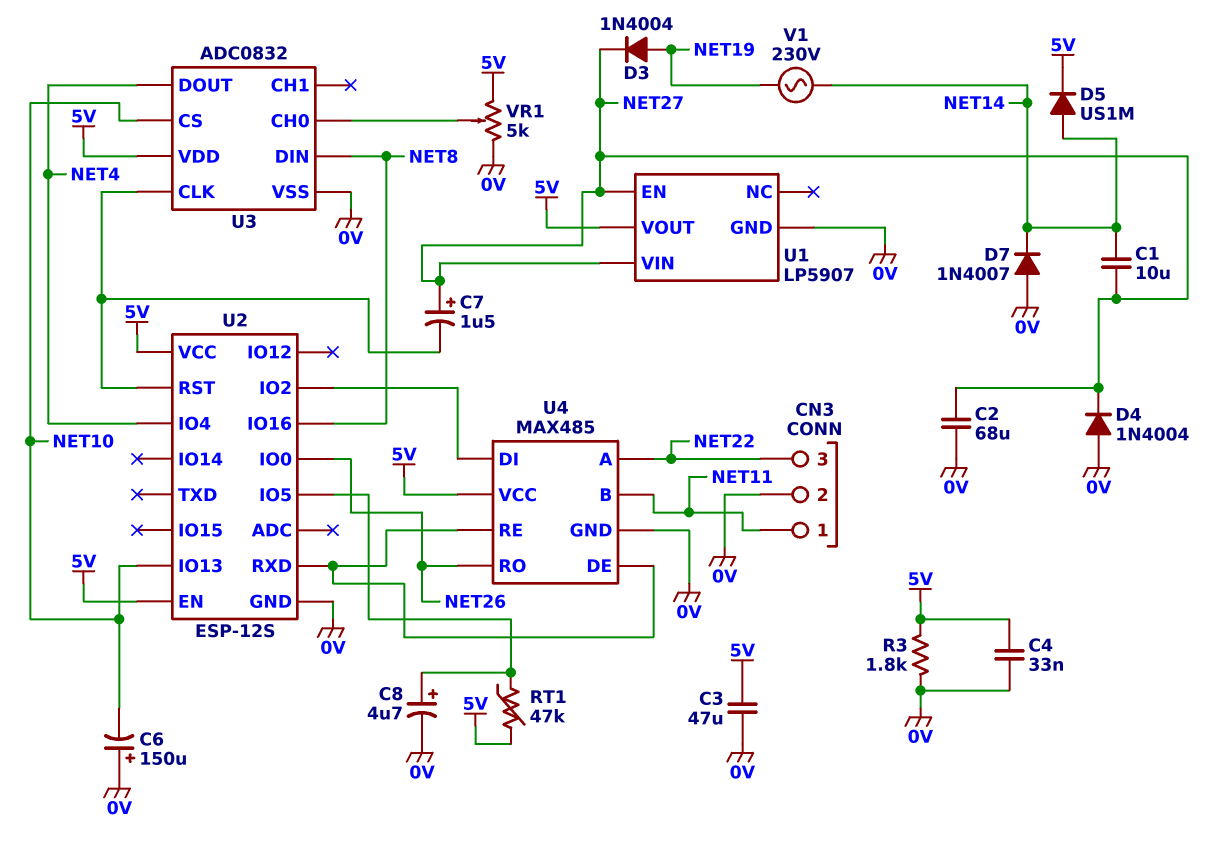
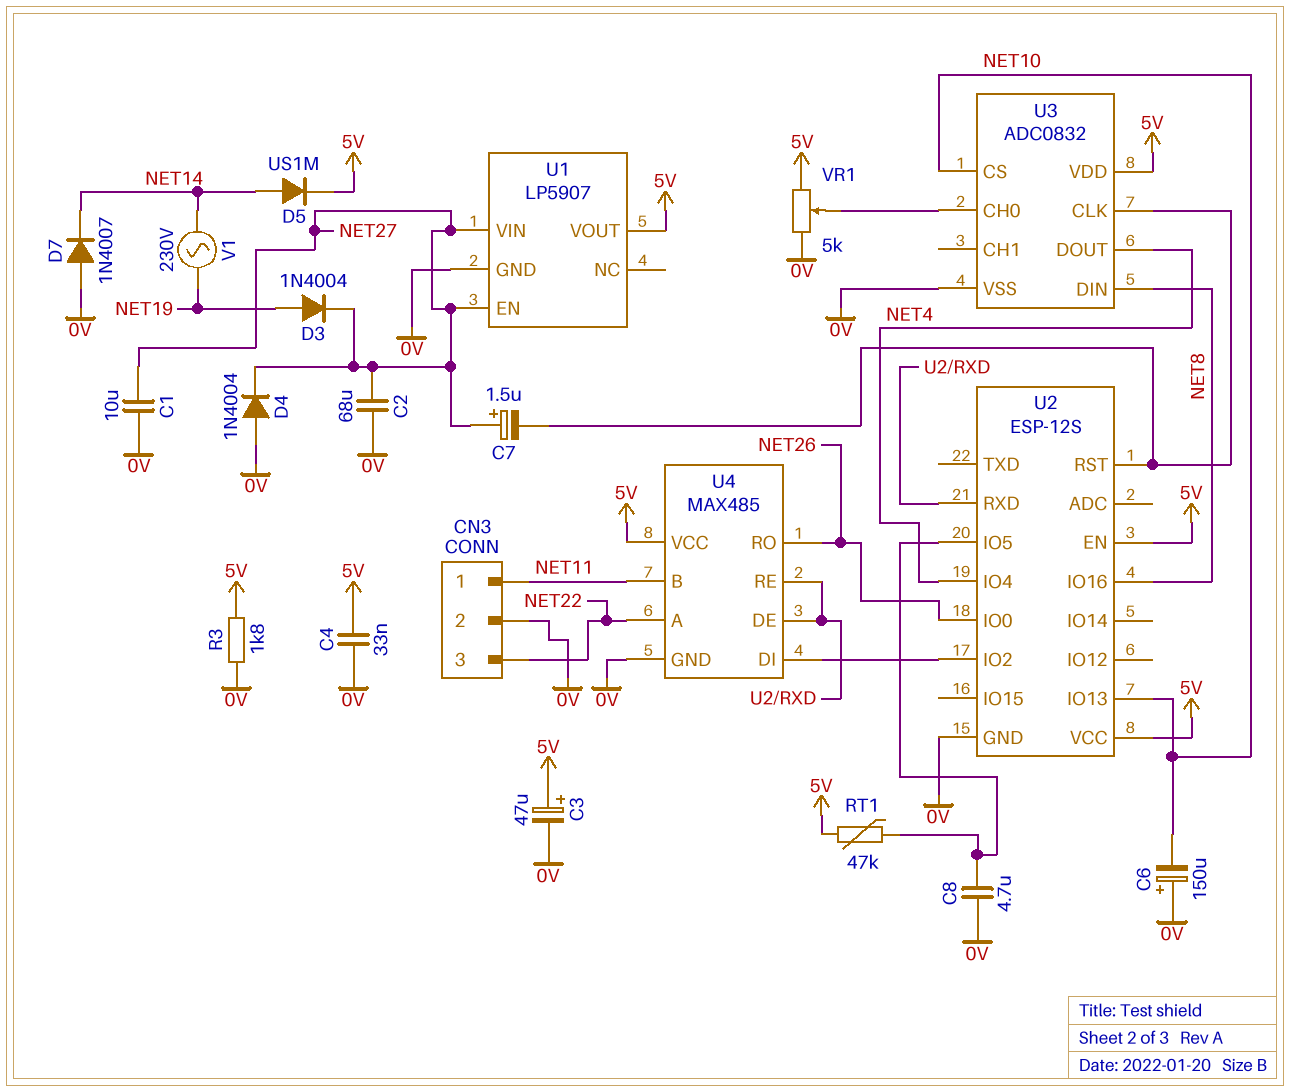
C1: 10uF (NET14, NET27) -> 10uF (0V, NET27)
C3: 47uF (0V, 5V) -> 47uF (plus 5V, minus 0V)
C8: 4.7uF (plus U2/IO5, minus 0V) -> 4.7uF (0V, U2/IO5)

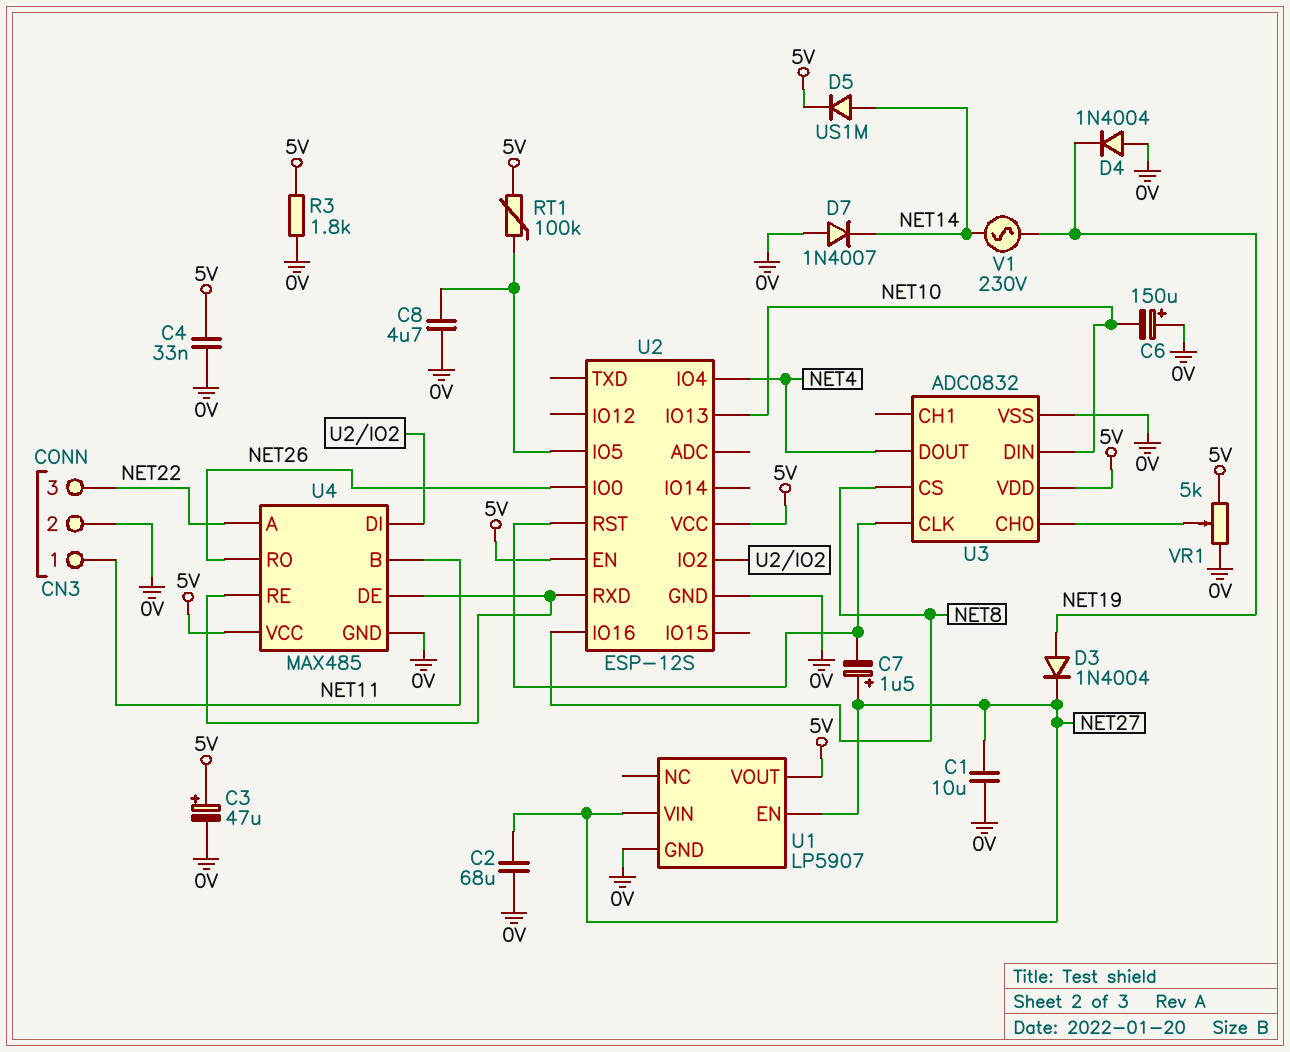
D4: diode 1N4004 (A 0V, K NET27) -> diode 1N4004 (A 0V, K NET19)
RT1: 47k (5V, U2/IO5) -> 100k (5V, U2/IO5)
U3 pin CS: NET10 -> NET8
U3 pin DIN: NET8 -> NET10

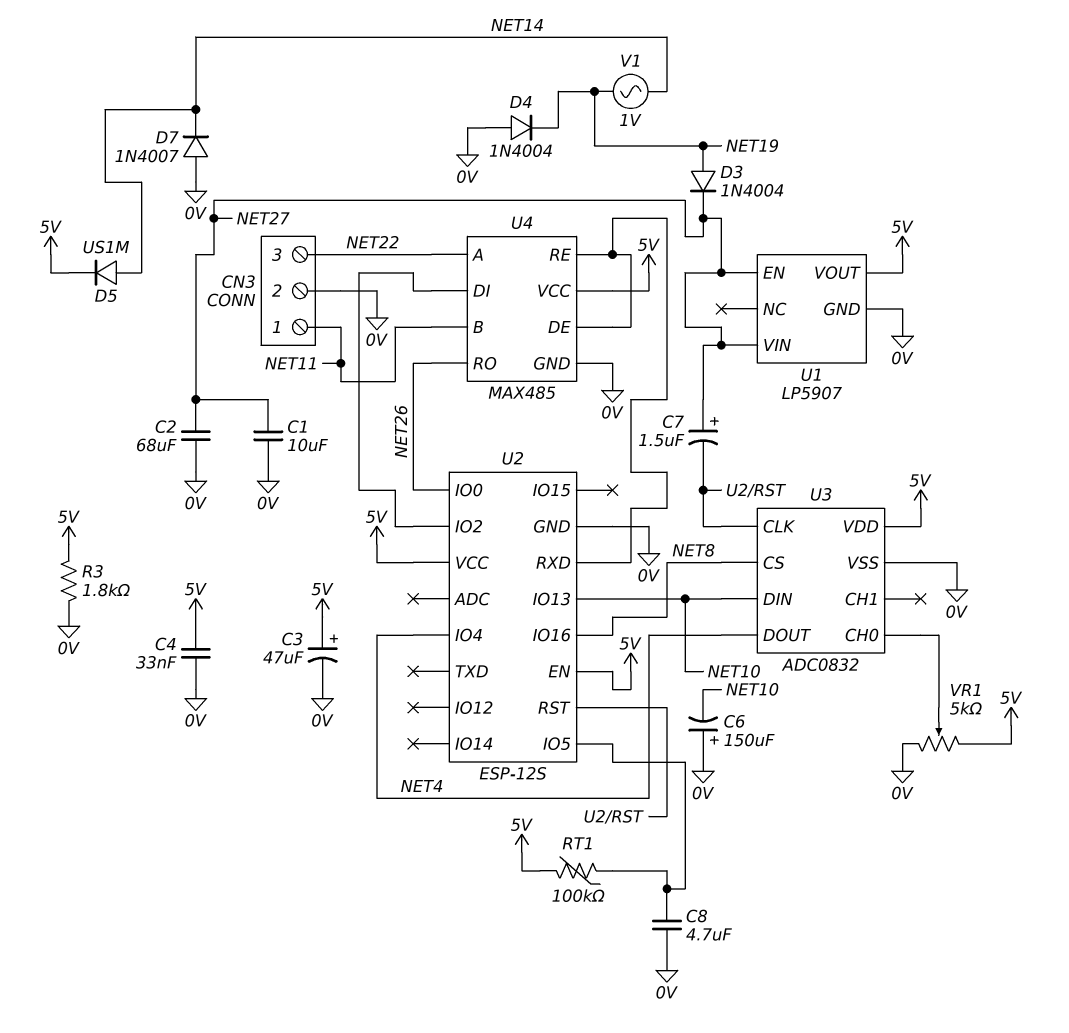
V1: AC 230V (NET14, NET19) -> AC 1V (NET14, NET19)

